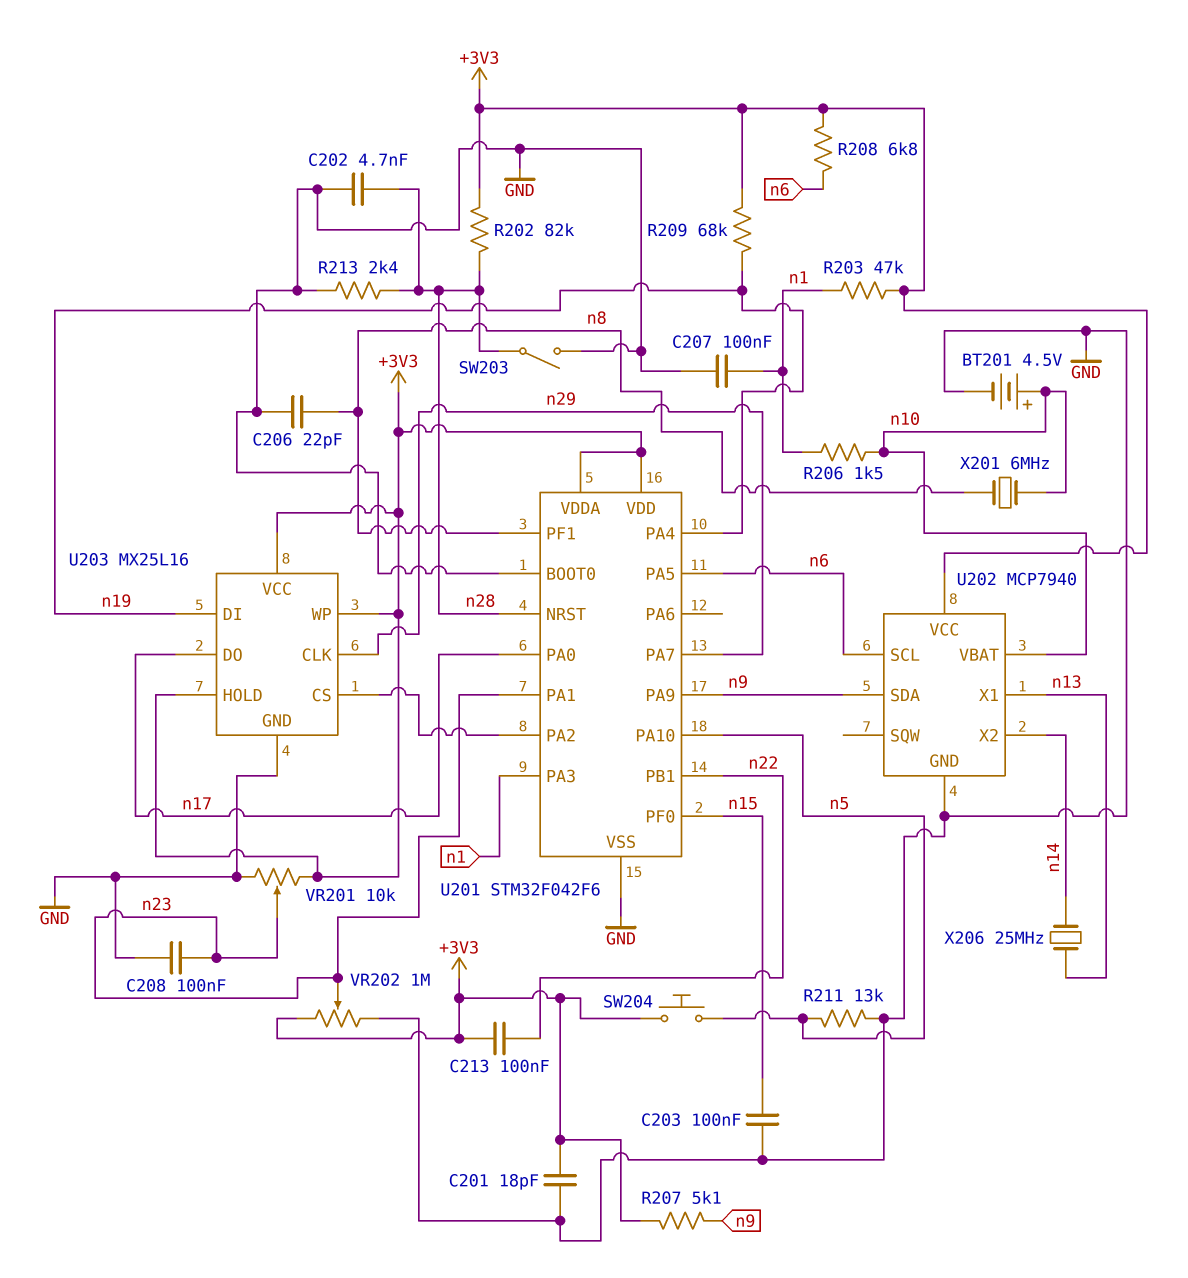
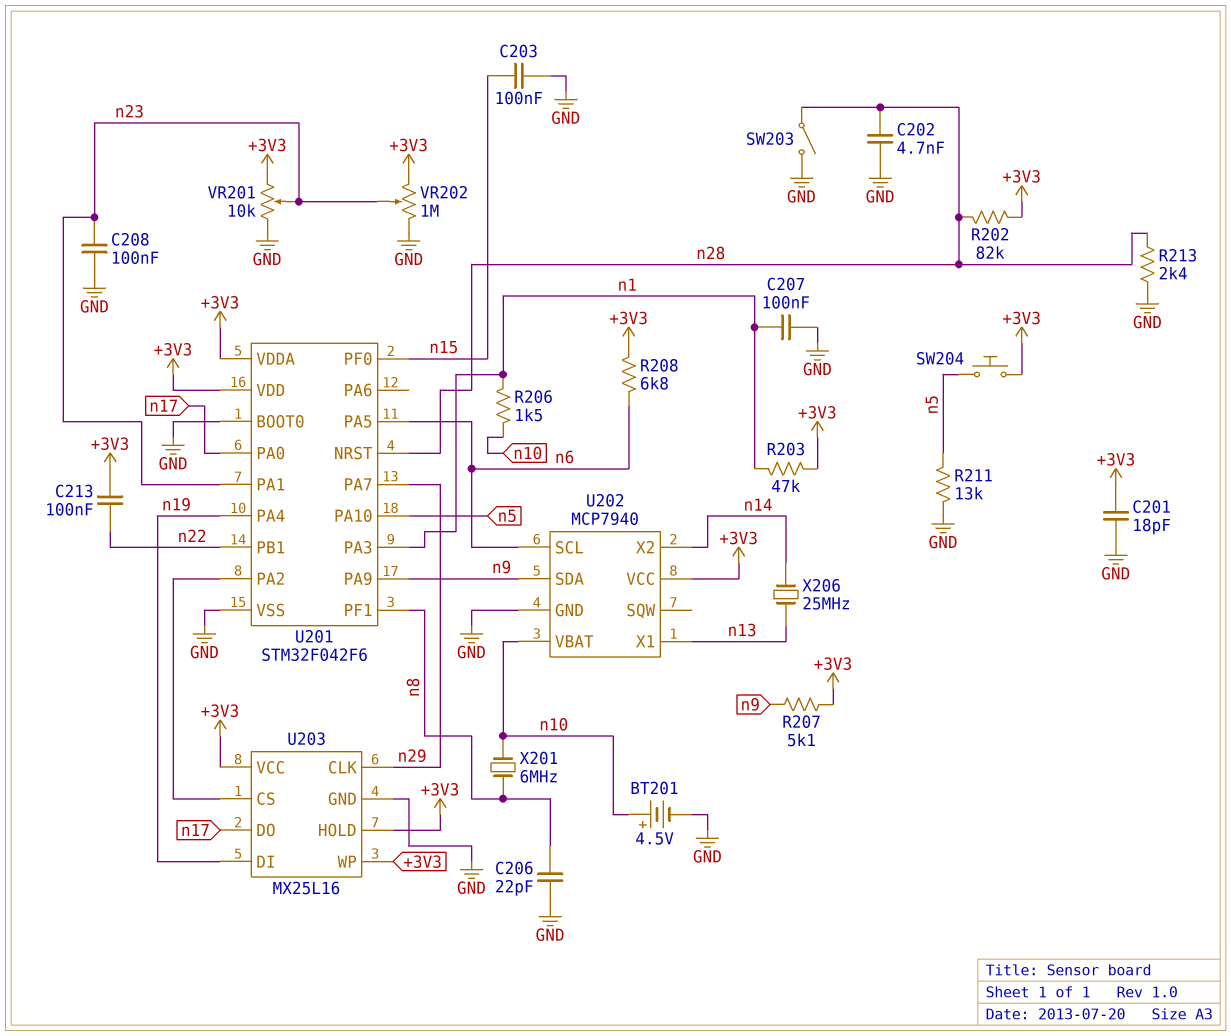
R209: 68k (+3V3, n19) -> none

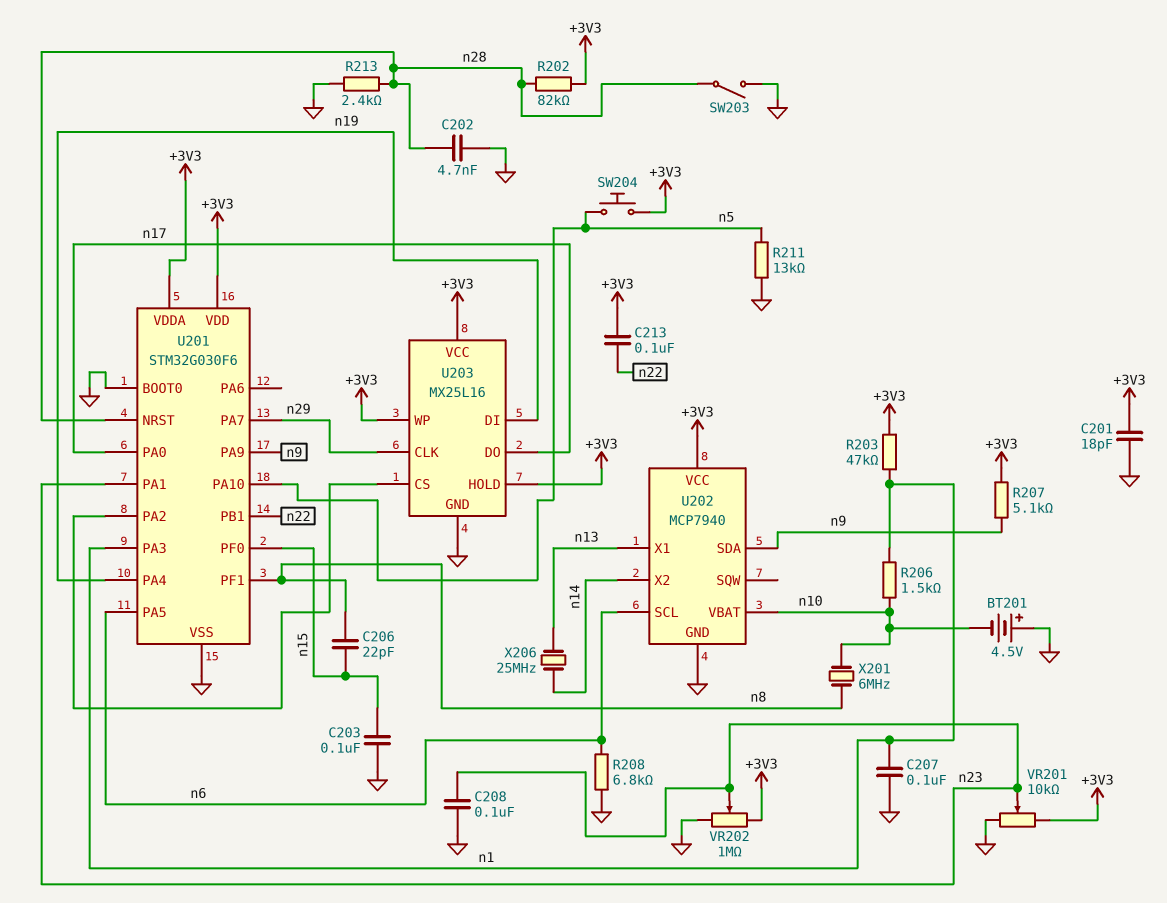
BT201: 4.5V (plus n10, minus GND) -> 4.5V (plus GND, minus n10)
C206: 22pF (GND, n8) -> 22pF (n8, n15)
R208: 6.8k (+3V3, n6) -> 6.8k (GND, n6)
U201: STM32F042F6 -> STM32G030F6

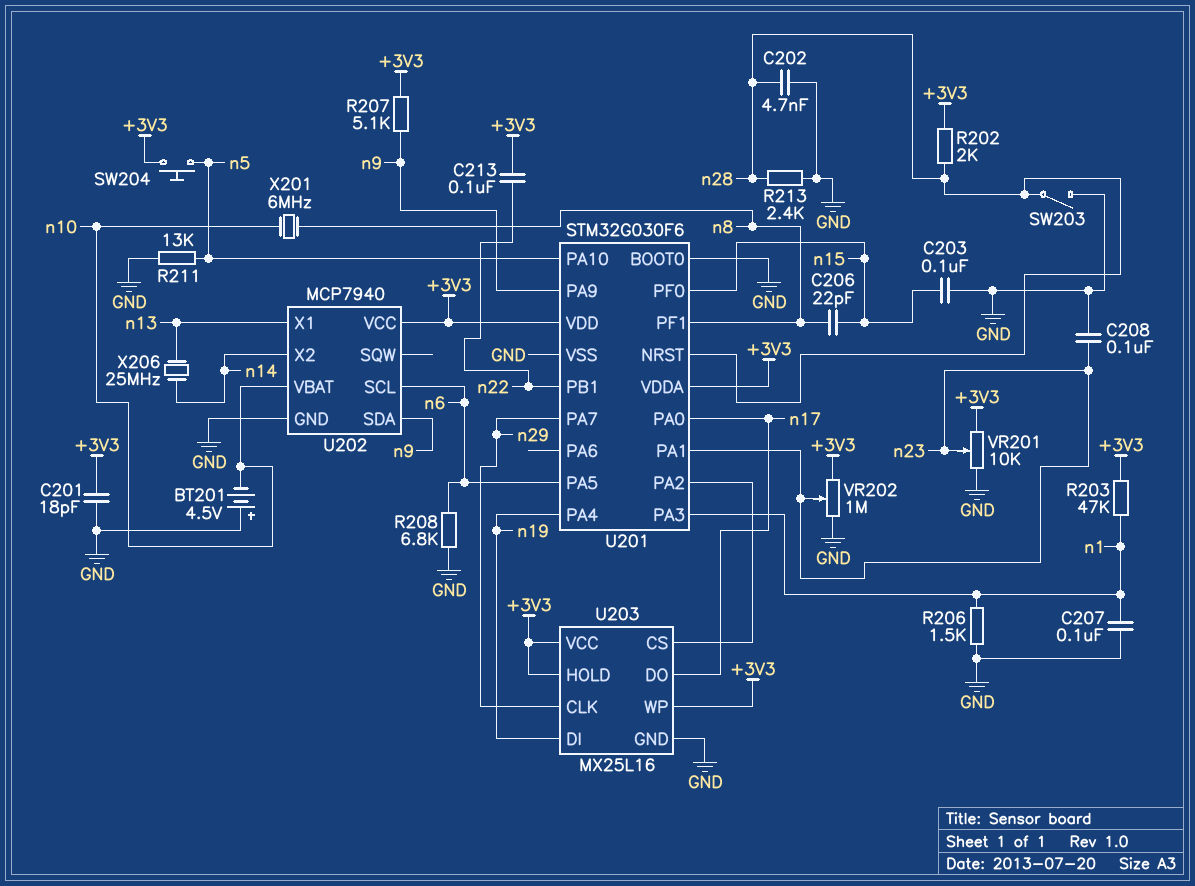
R202: 82k (+3V3, n28) -> 2k (+3V3, n28)
R206: 1.5k (n1, n10) -> 1.5k (GND, n1)

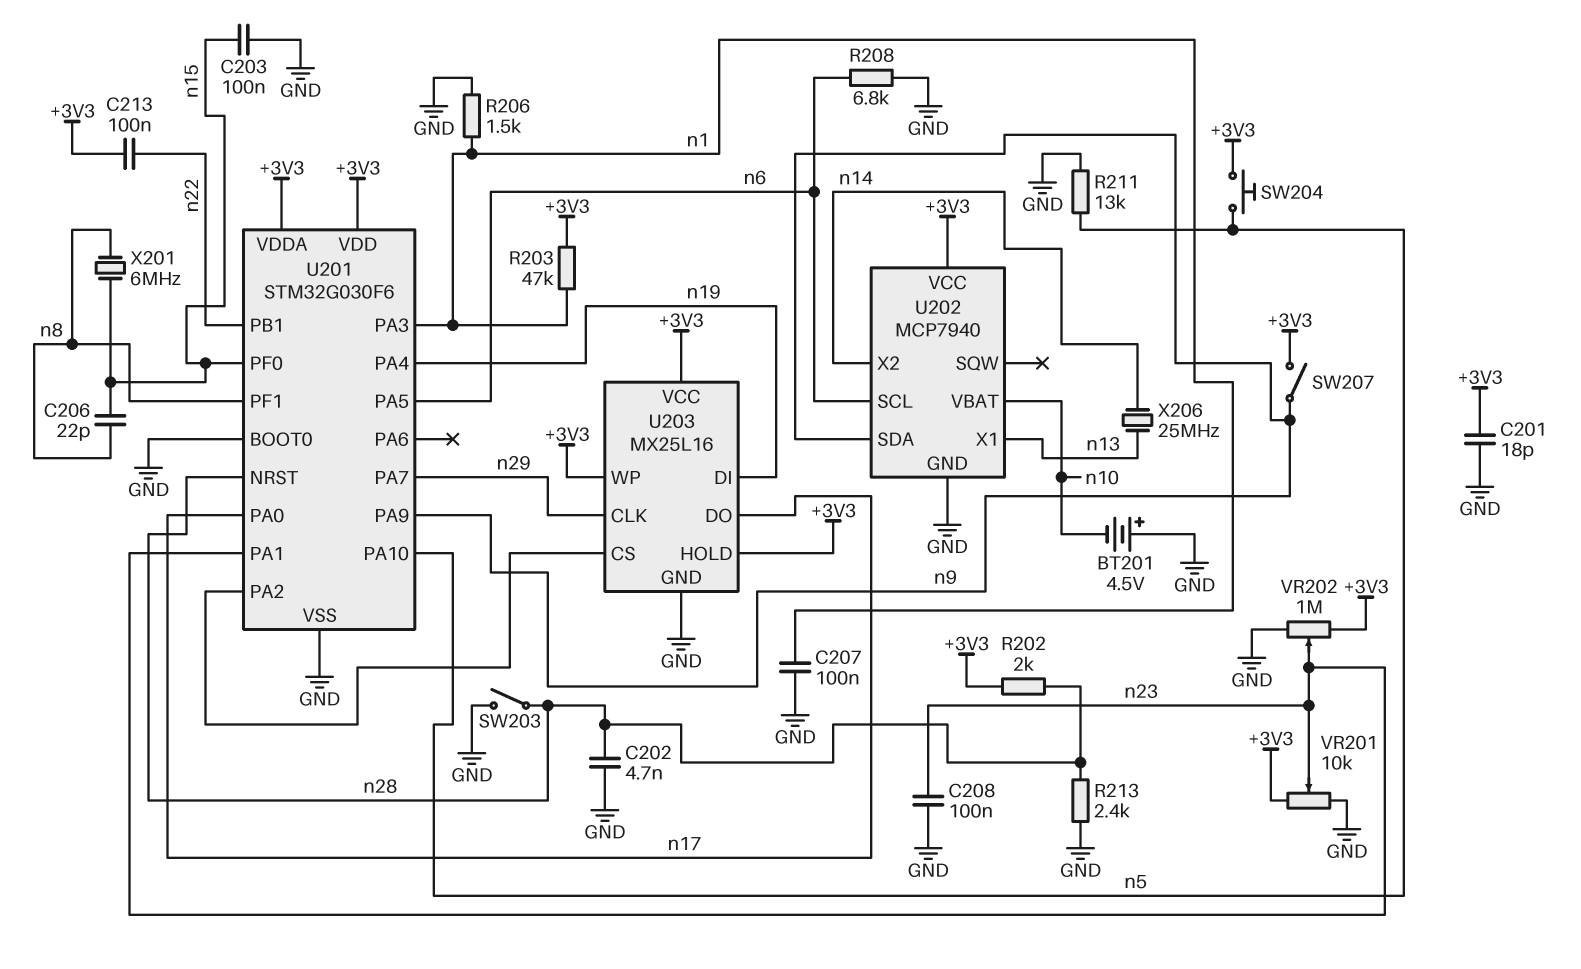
R207: 5.1k (+3V3, n9) -> none
SW207: none -> switch (+3V3, n9)
X201: 6MHz (n8, n10) -> 6MHz (n8, n15)

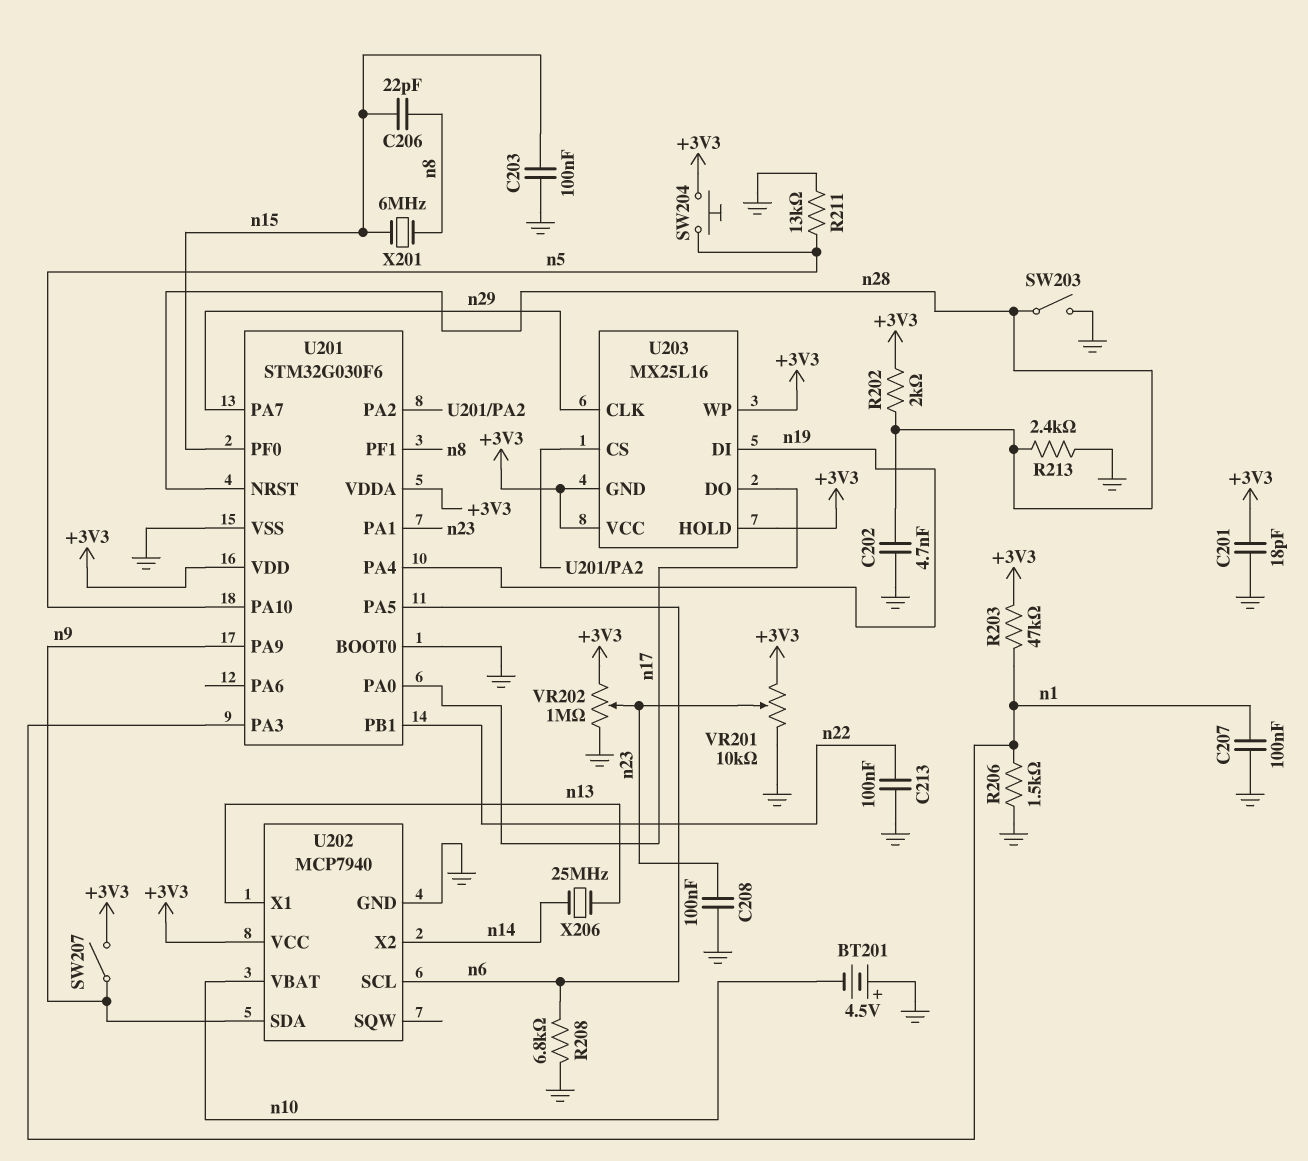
C213: 100nF (+3V3, n22) -> 100nF (GND, n22)
U203 pin GND: GND -> +3V3

